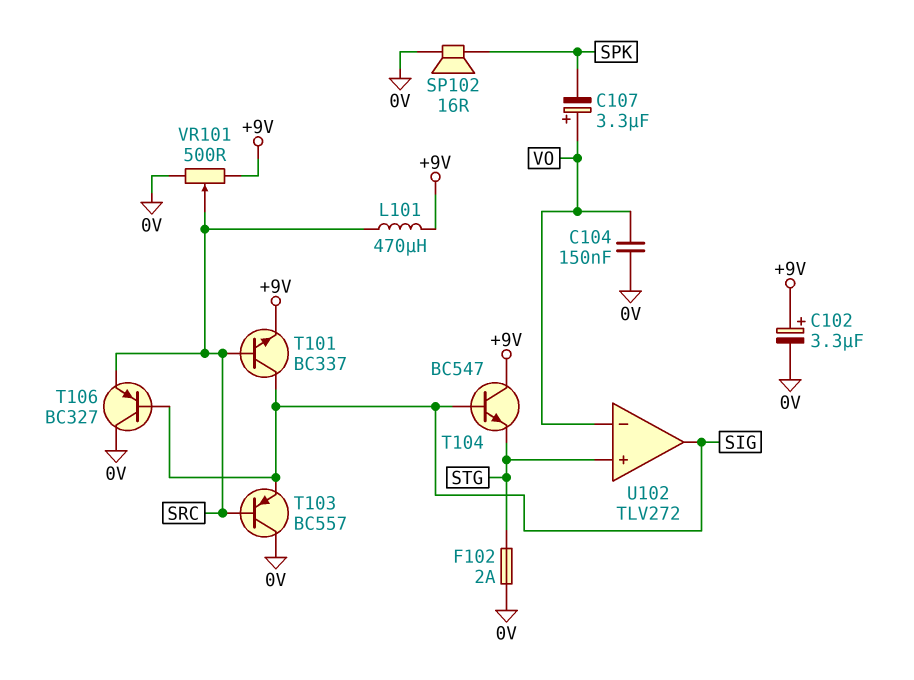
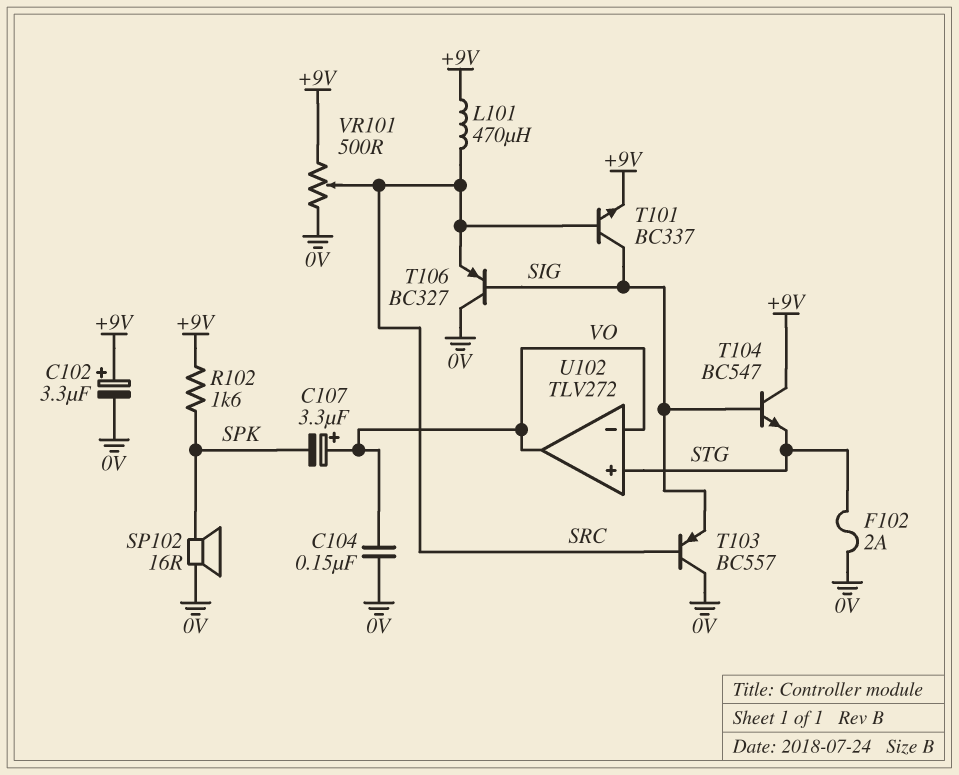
R102: none -> 1.6k (+9V, SPK)
U102 pin out: SIG -> VO

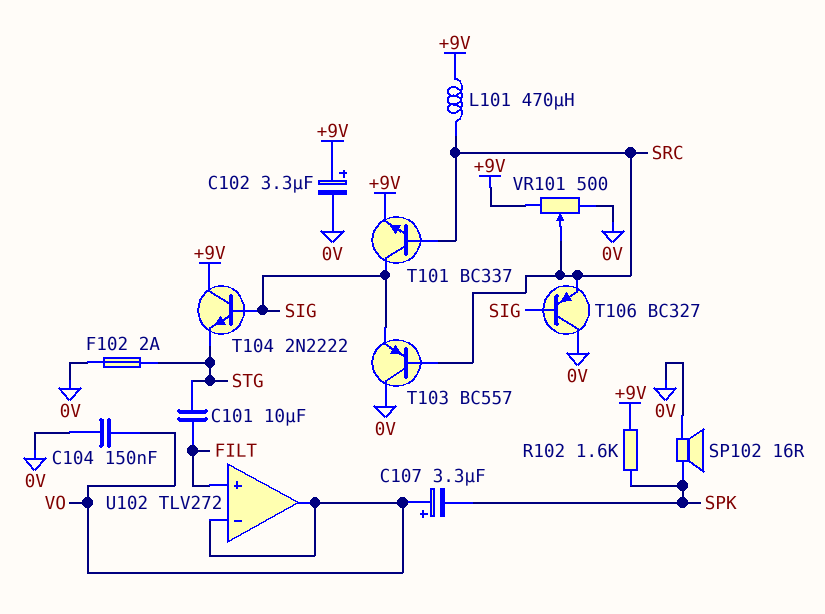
C101: none -> 10uF (FILT, STG)
T104: NPN BC547 (B SIG, C +9V, E STG) -> NPN 2N2222 (B SIG, C +9V, E STG)
U102 pin in+: STG -> FILT

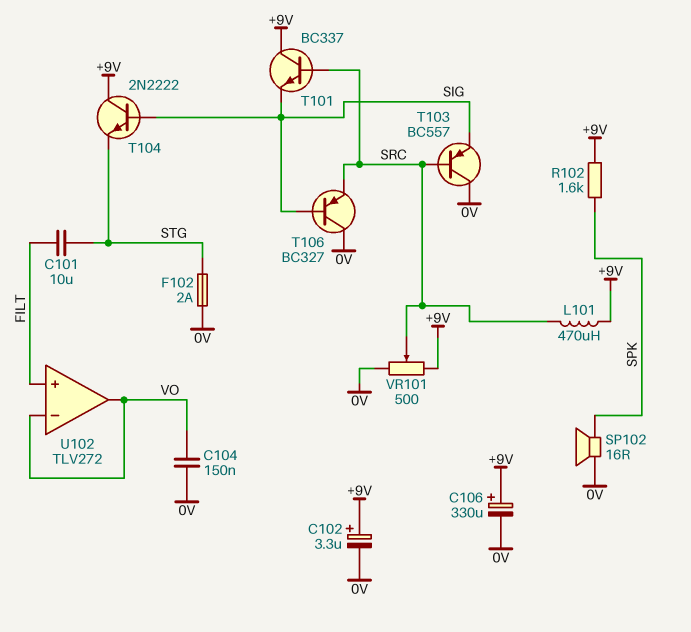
C106: none -> 330uF (plus +9V, minus 0V)
C107: 3.3uF (plus VO, minus SPK) -> none
T101: NPN BC337 (B SRC, C SIG, E +9V) -> NPN BC337 (B SRC, C +9V, E SIG)

